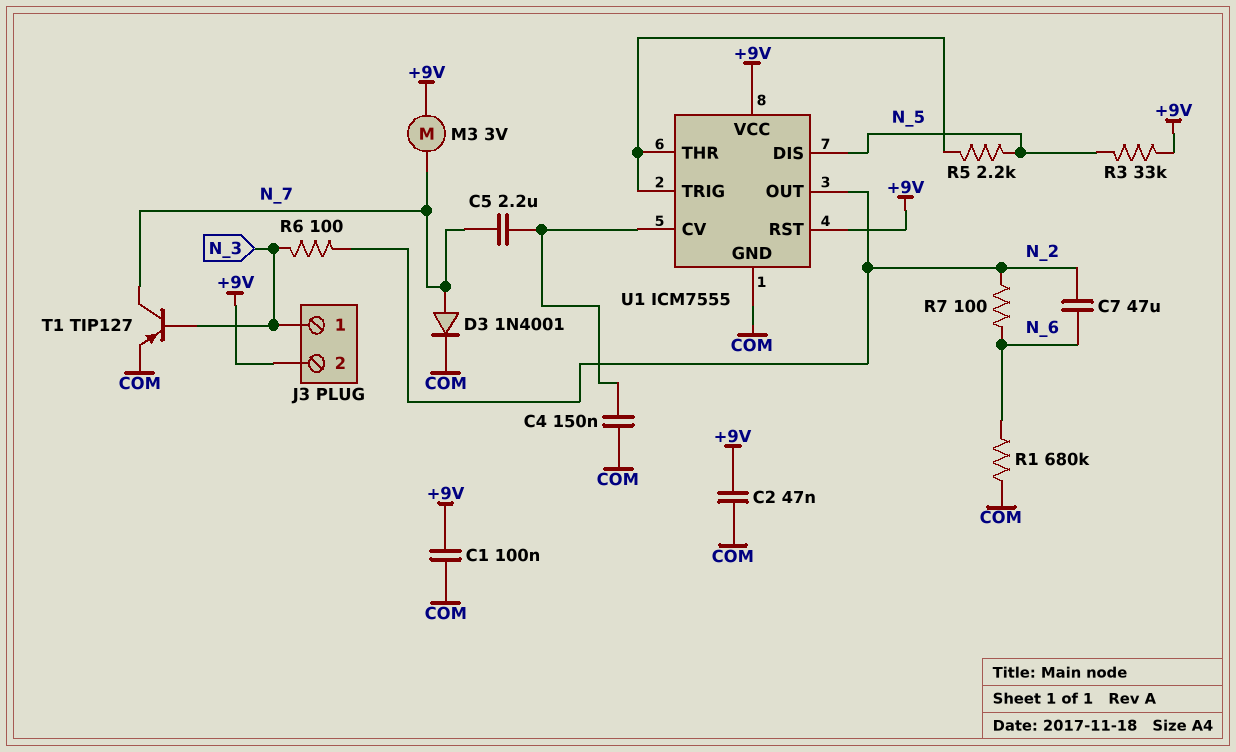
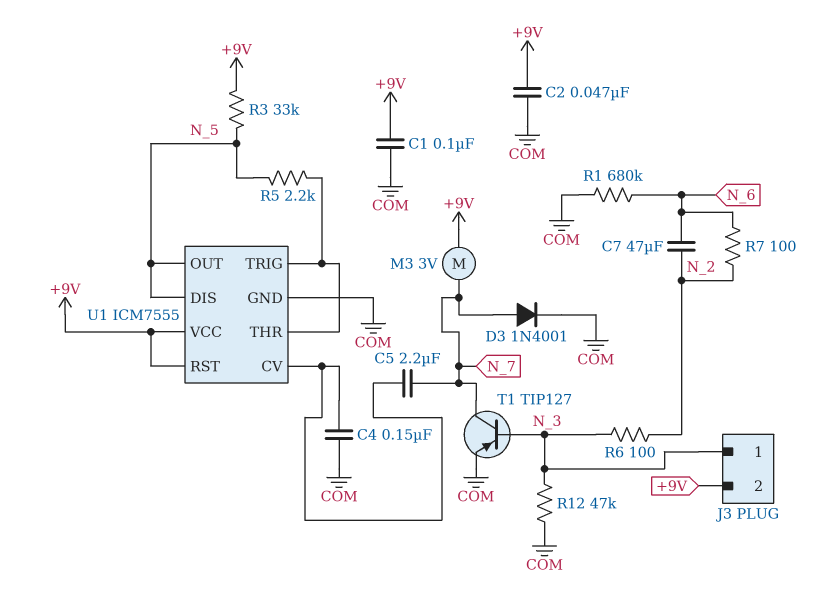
R12: none -> 47k (COM, N_3)
U1 pin OUT: N_2 -> N_5

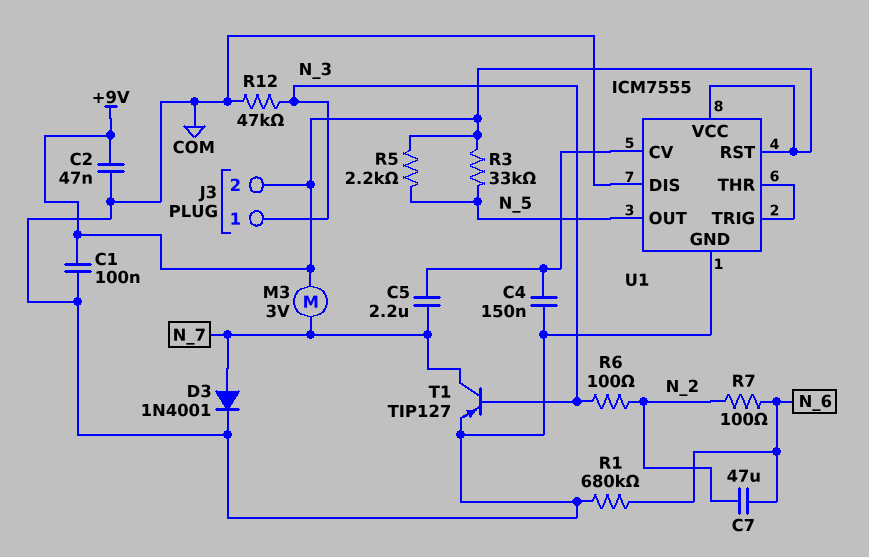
R5: 2.2k (N_5, U1/THR) -> 2.2k (+9V, N_5)
U1 pin DIS: N_5 -> COM

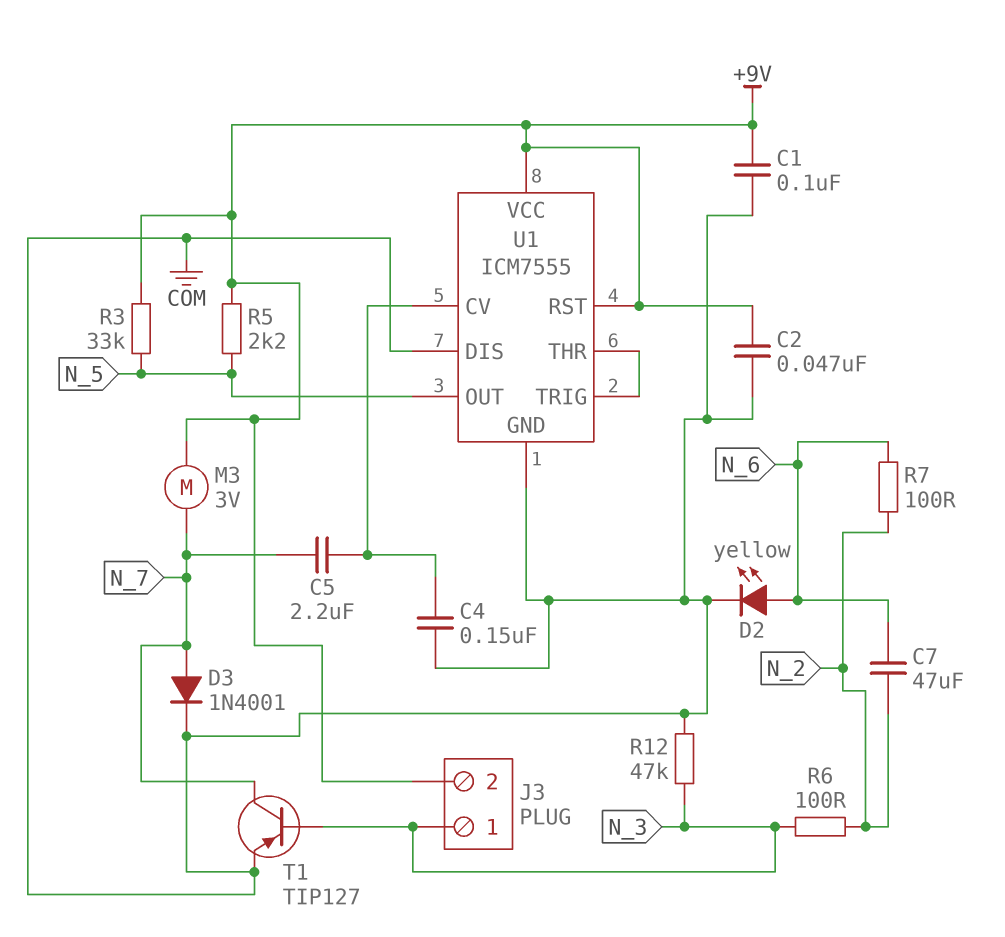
D2: none -> LED yellow (A N_6, K COM)
R1: 680k (COM, N_6) -> none

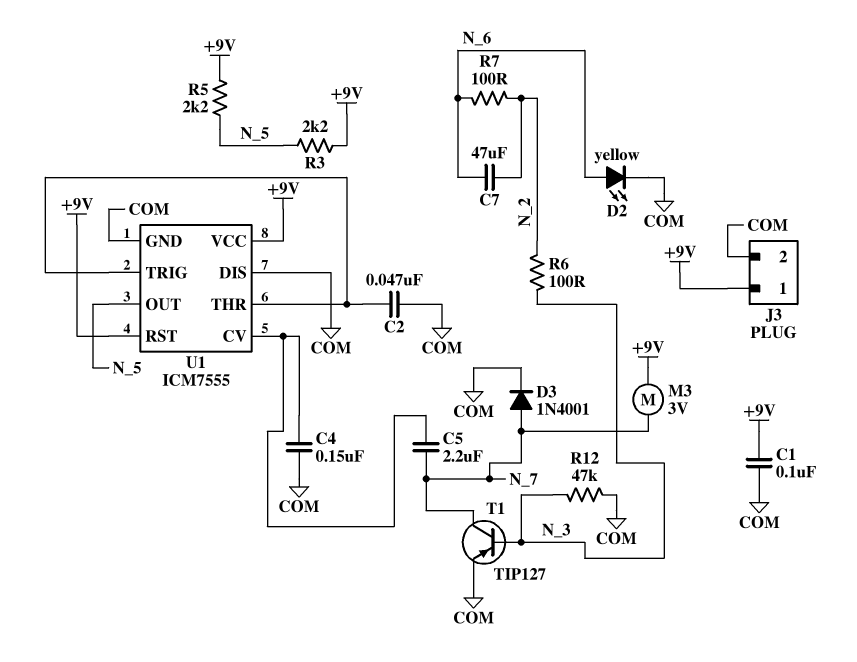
C2: 47nF (+9V, COM) -> 47nF (COM, U1/THR)
J3 pin 1: N_3 -> +9V
J3 pin 2: +9V -> COM
R3: 33k (+9V, N_5) -> 2.2k (+9V, N_5)

